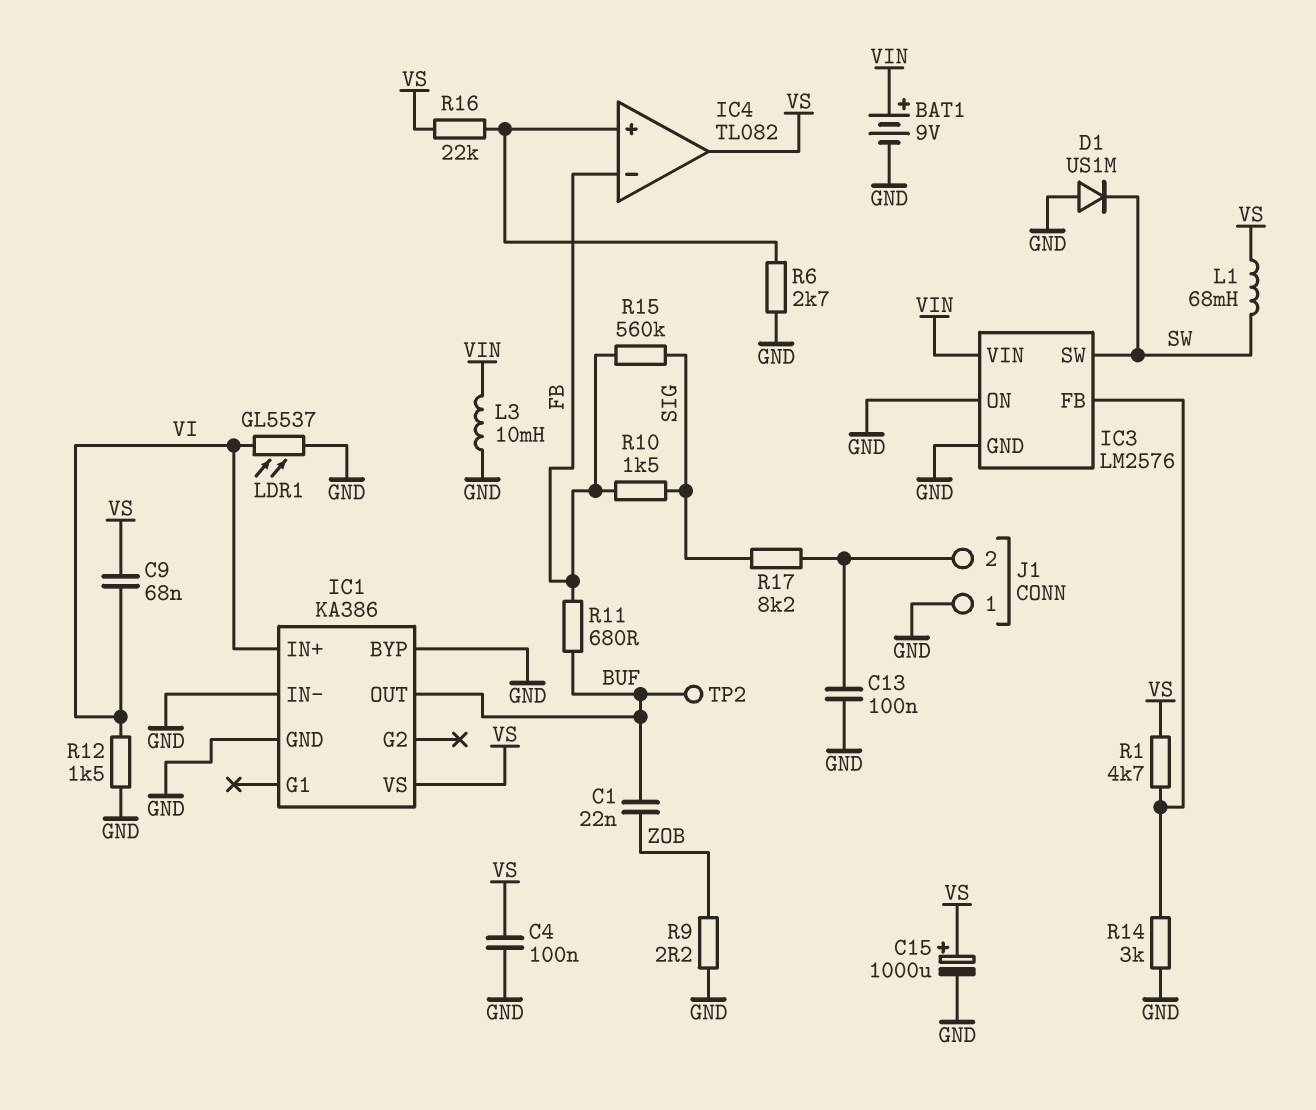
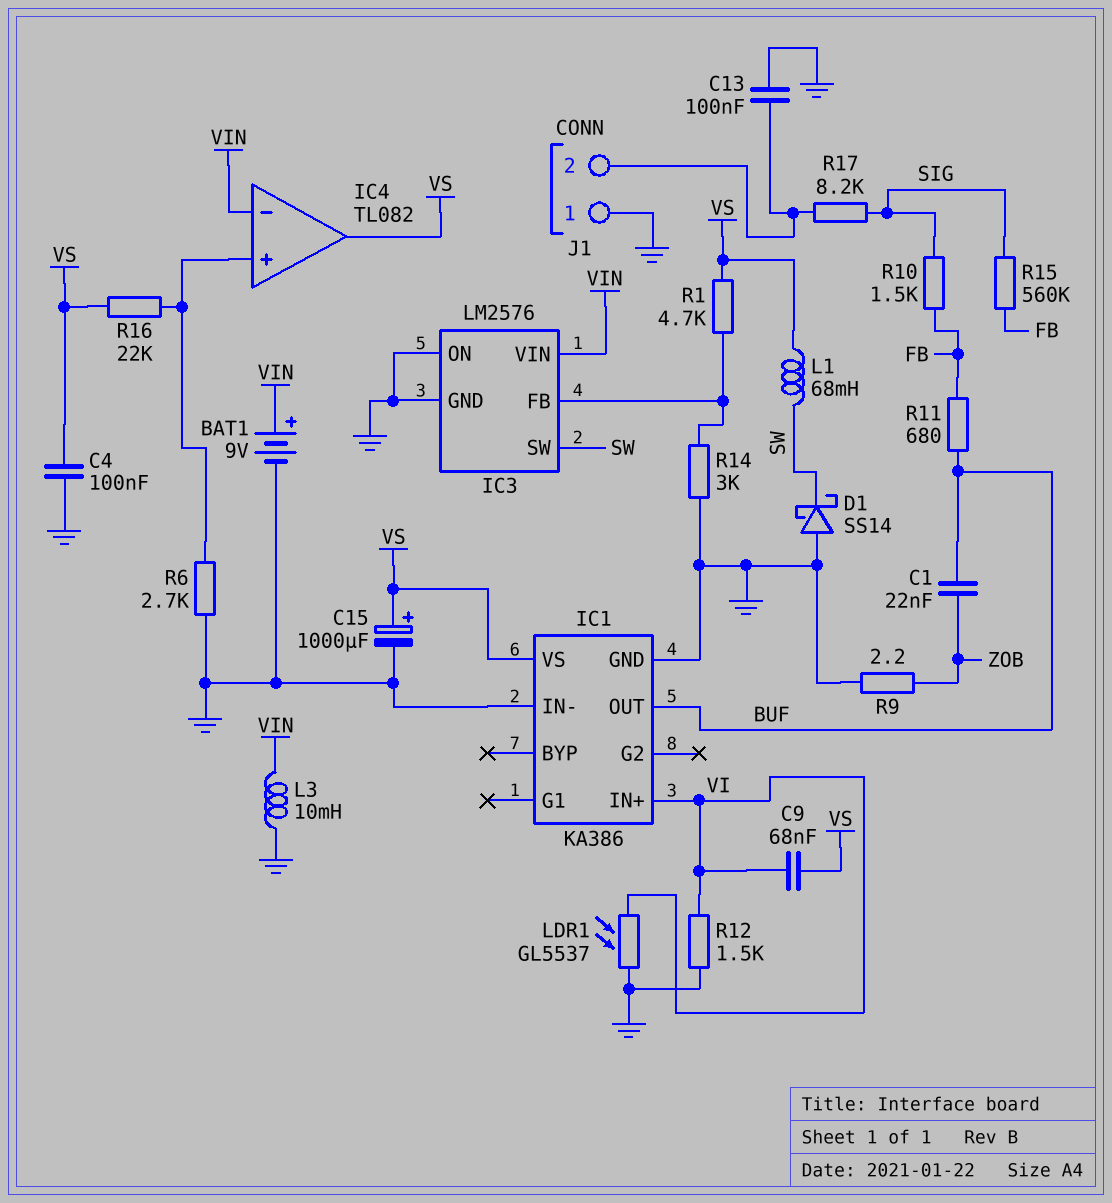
D1: diode US1M (A GND, K SW) -> schottky SS14 (A GND, K SW)
IC1 pin BYP: GND -> none
IC4 pin in-: FB -> VIN
TP2: test point (BUF) -> none

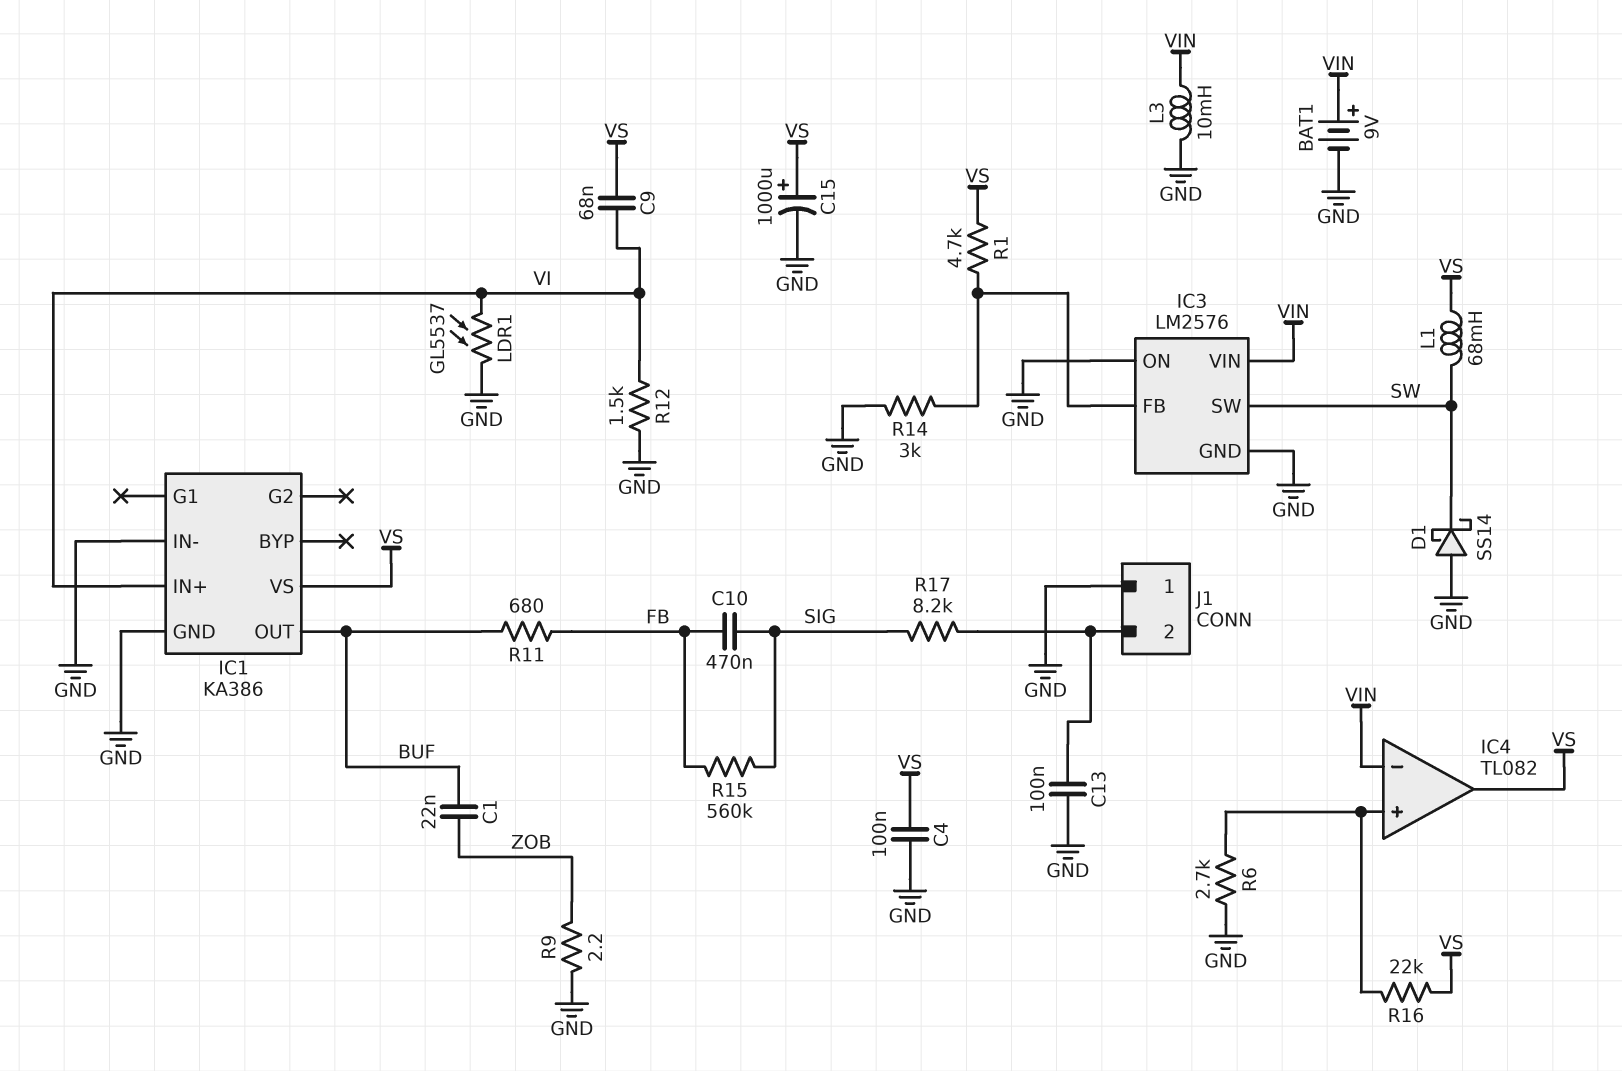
C10: none -> 470nF (FB, SIG)
R10: 1.5k (FB, SIG) -> none

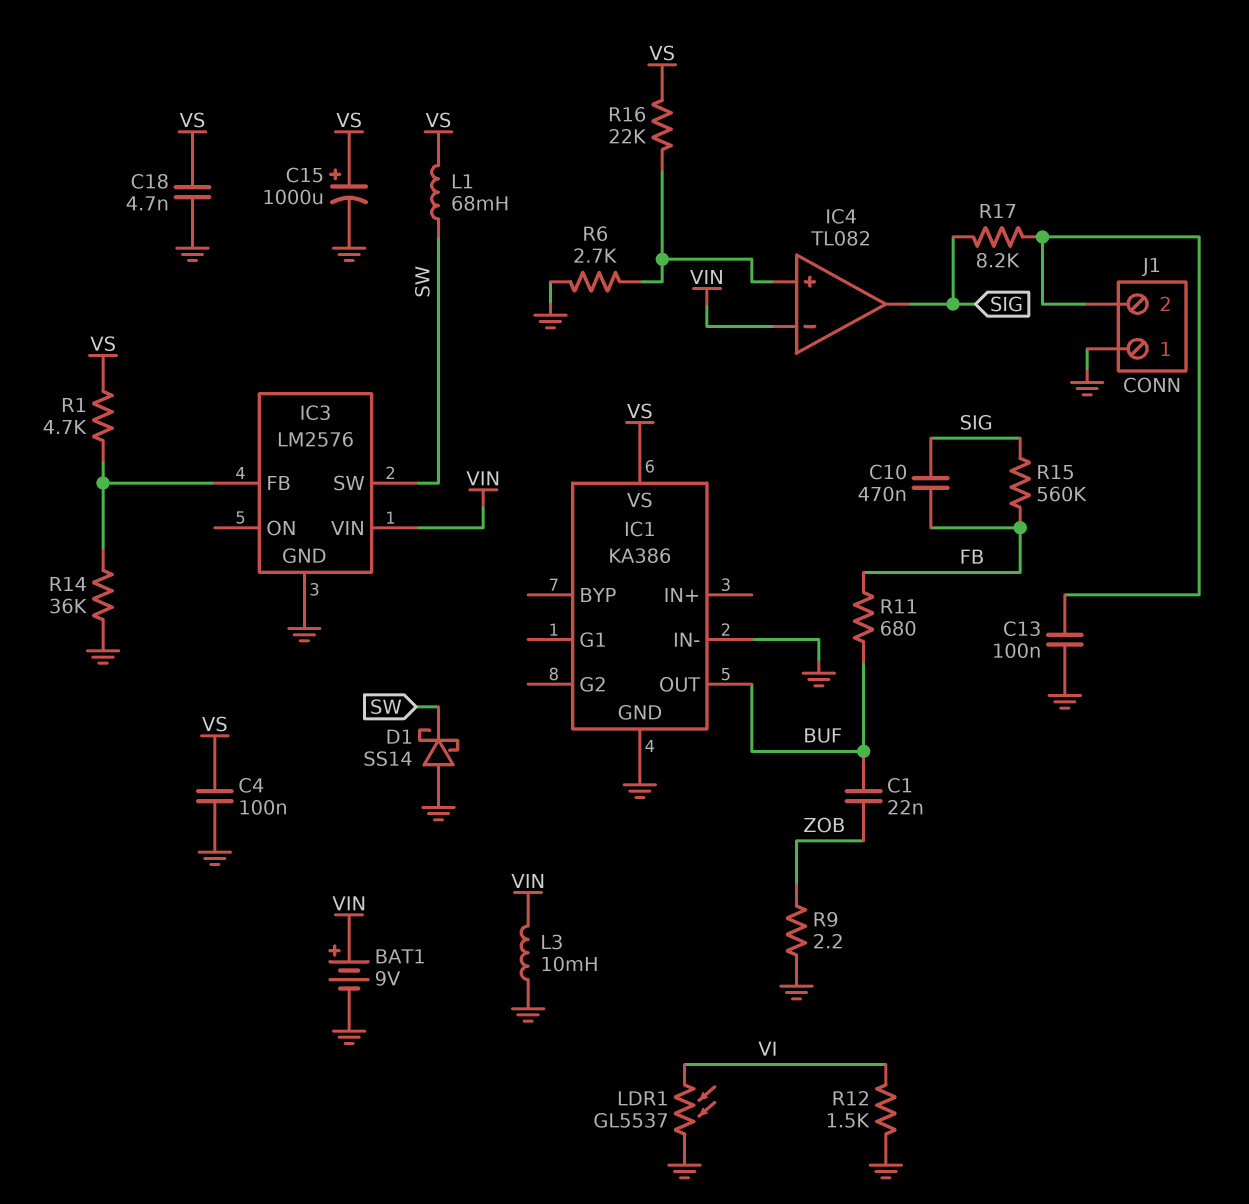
C9: 68nF (VI, VS) -> none
C18: none -> 4.7nF (GND, VS)
IC1 pin IN+: VI -> none
IC3 pin ON: GND -> none
IC4 pin out: VS -> SIG
R14: 3k (GND, IC3/FB) -> 36k (GND, IC3/FB)

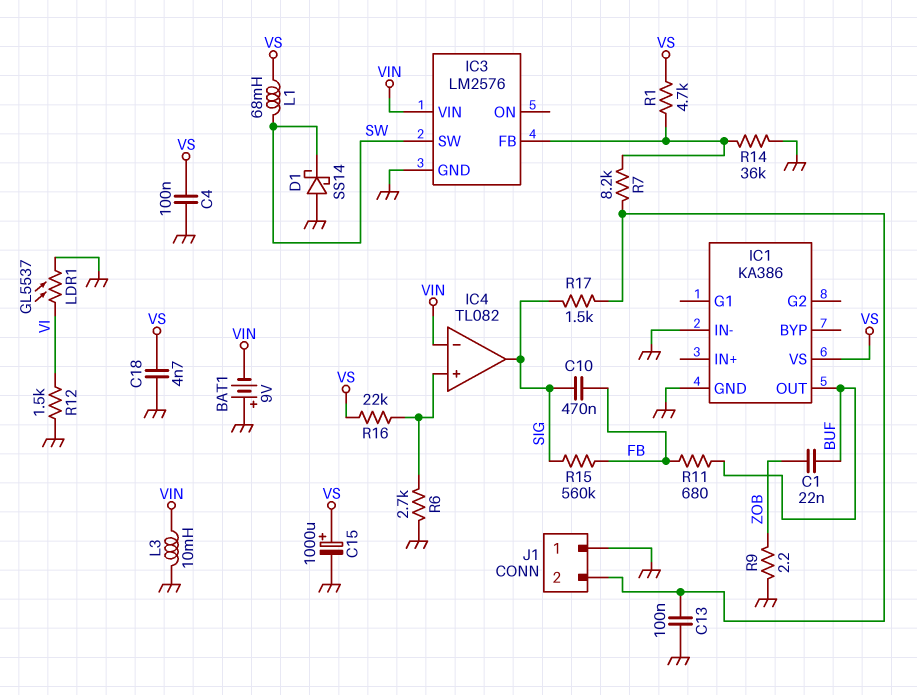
BAT1: 9V (plus VIN, minus GND) -> 9V (plus GND, minus VIN)
R7: none -> 8.2k (IC3/FB, J1/2)
R17: 8.2k (J1/2, SIG) -> 1.5k (J1/2, SIG)

